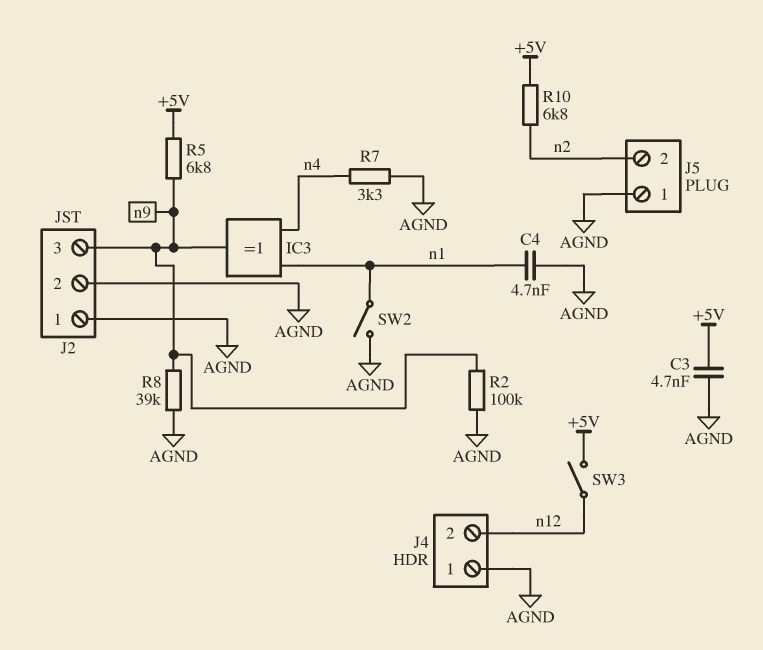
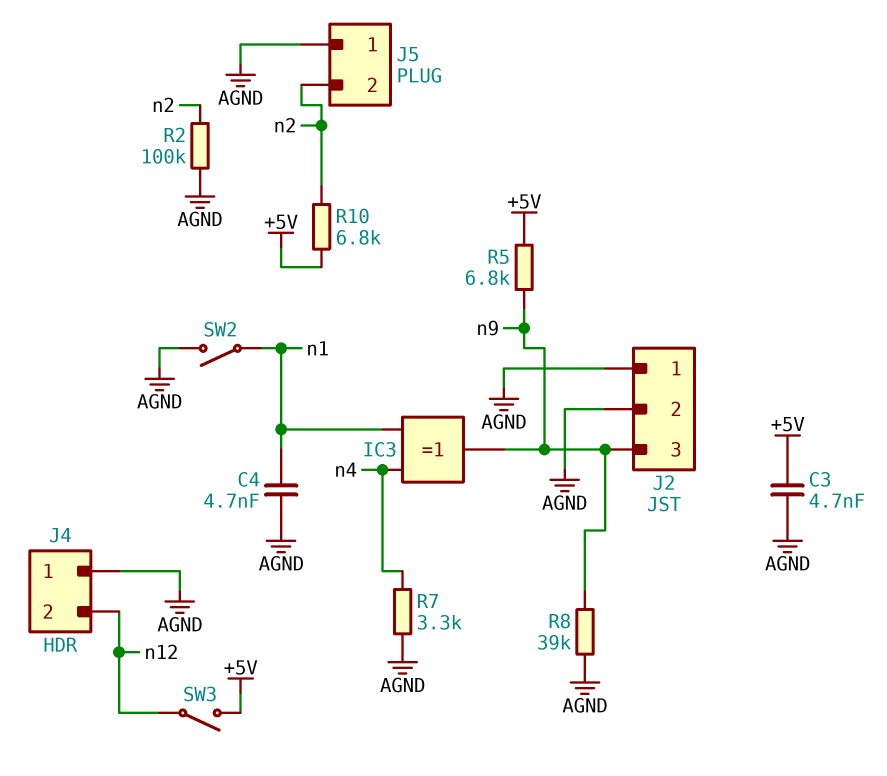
R2: 100k (AGND, n9) -> 100k (AGND, n2)

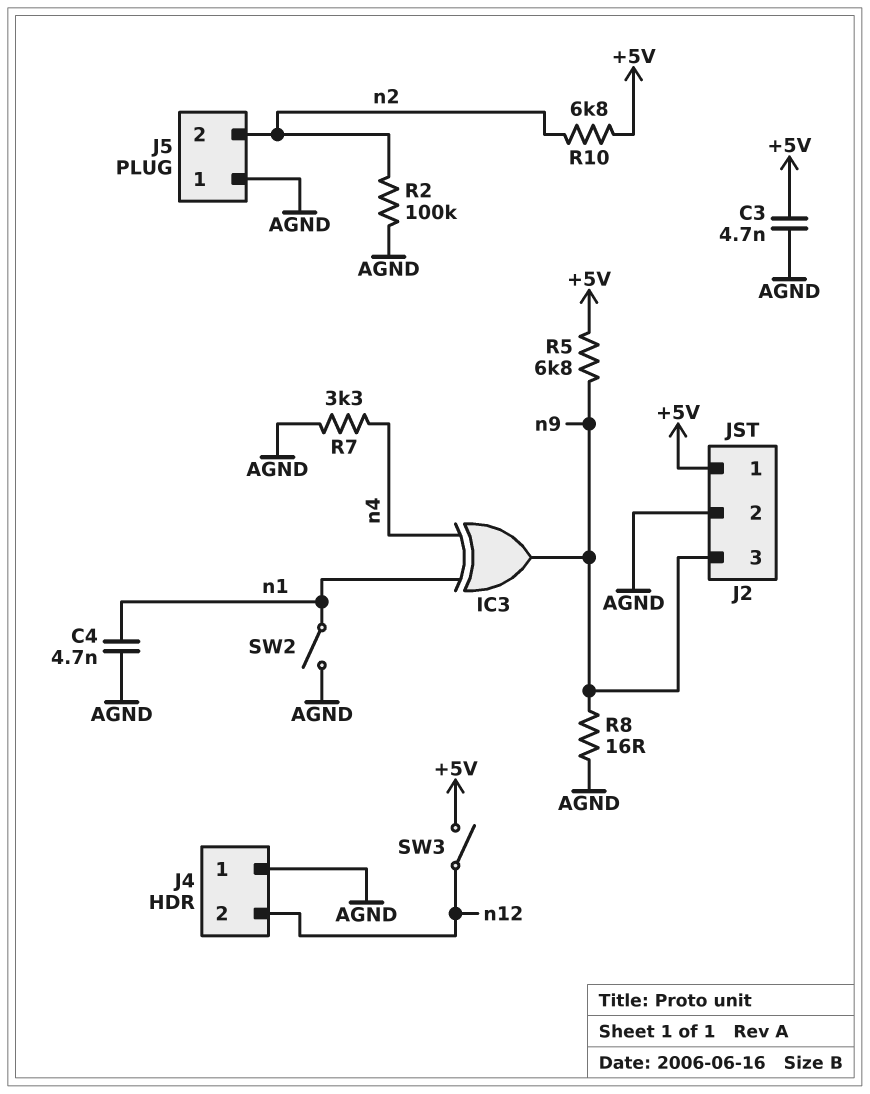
J2 pin 1: AGND -> +5V
R8: 39k (AGND, n9) -> 16 (AGND, n9)

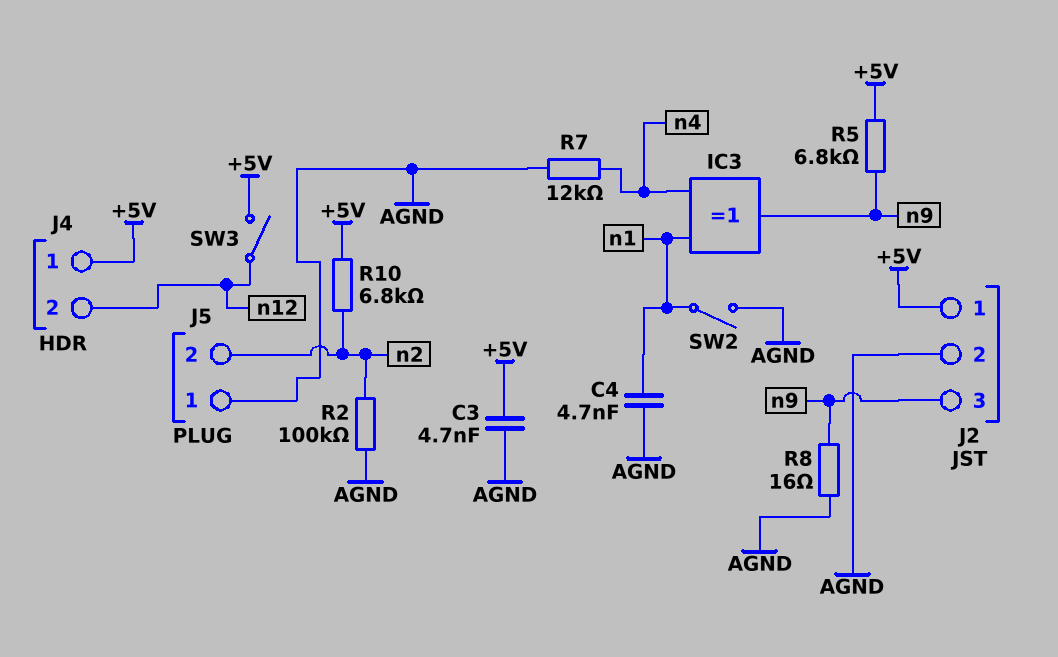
J4 pin 1: AGND -> +5V
R7: 3.3k (AGND, n4) -> 12k (AGND, n4)

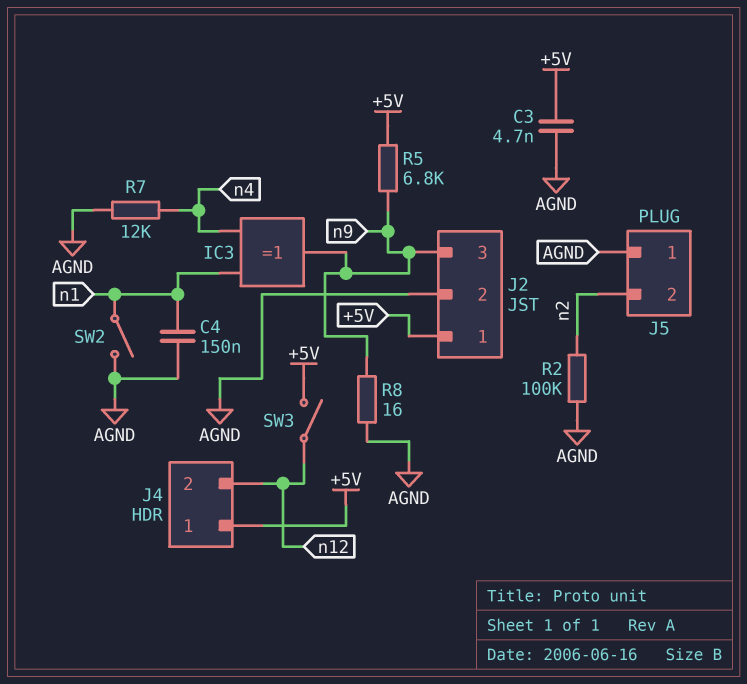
C4: 4.7nF (AGND, n1) -> 150nF (AGND, n1)
R10: 6.8k (+5V, n2) -> none

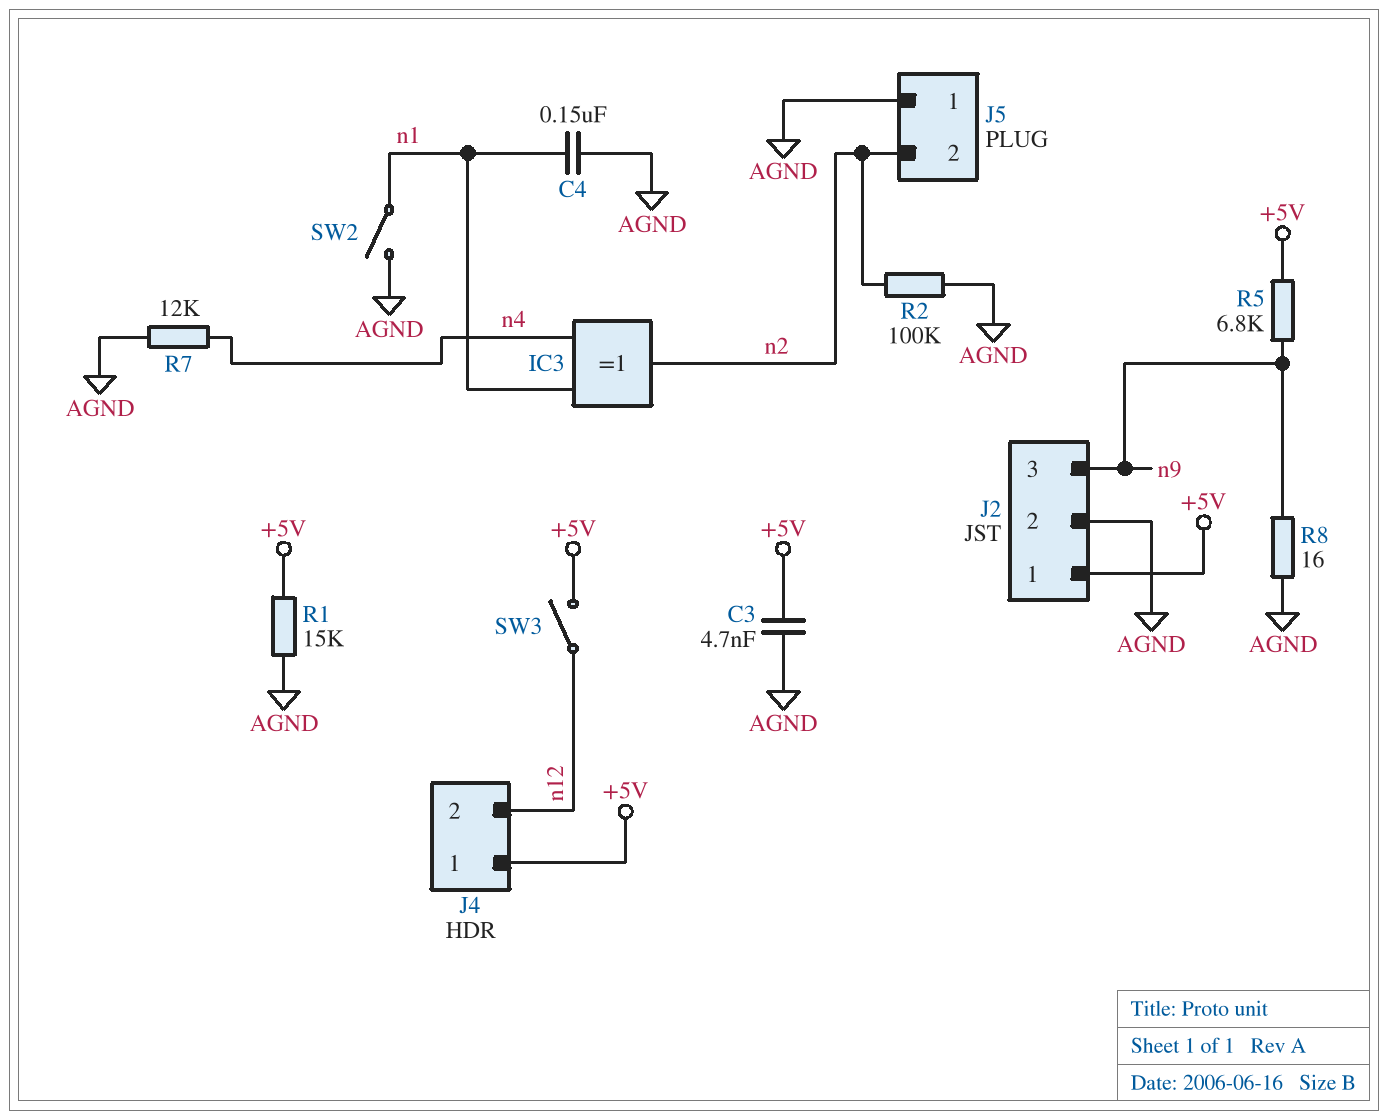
IC3: XOR (in n1, in n4, out n9) -> XOR (in n1, in n4, out n2)
R1: none -> 15k (+5V, AGND)

